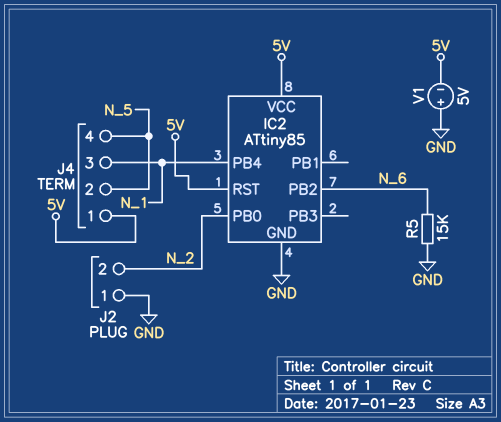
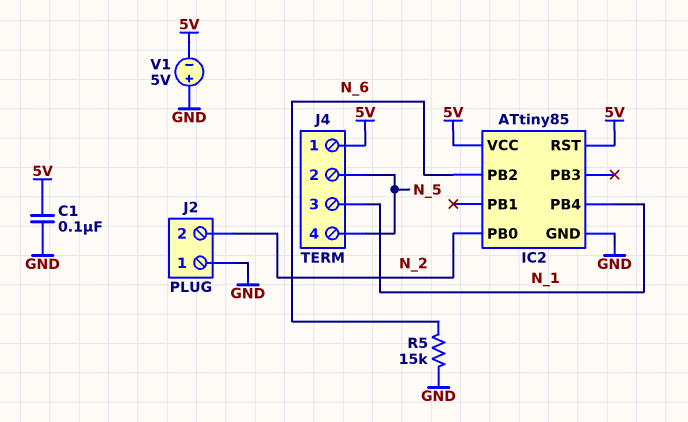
C1: none -> 100nF (5V, GND)

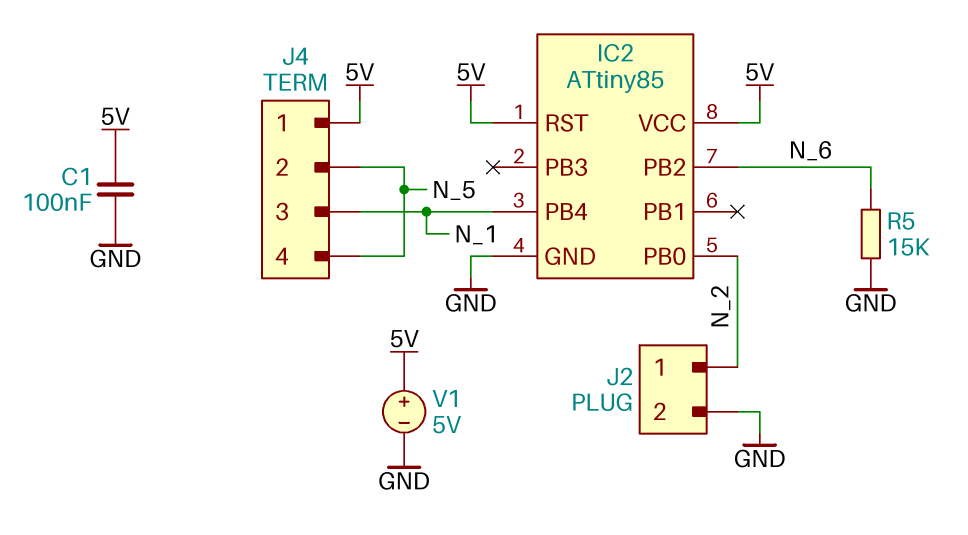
J2 pin 1: GND -> N_2
J2 pin 2: N_2 -> GND
V1: 5V (plus GND, minus 5V) -> 5V (plus 5V, minus GND)

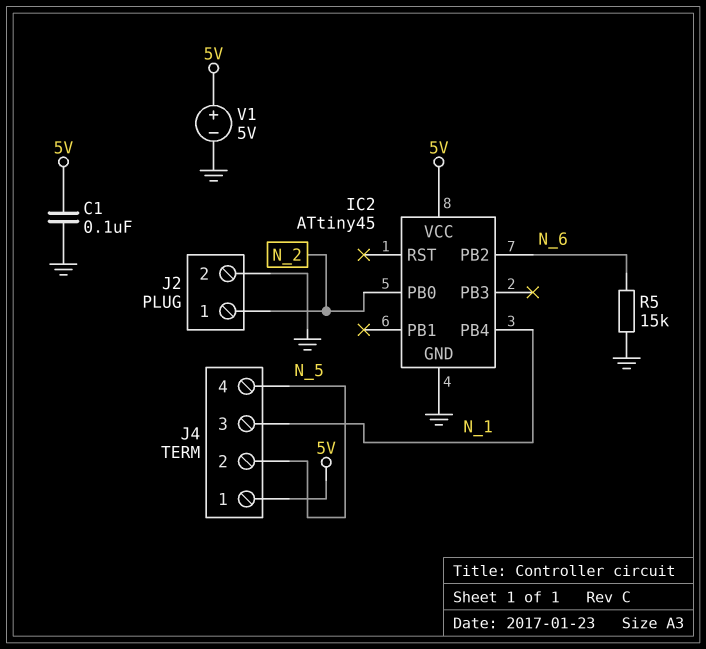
IC2: ATtiny85 -> ATtiny45
IC2 pin RST: 5V -> none

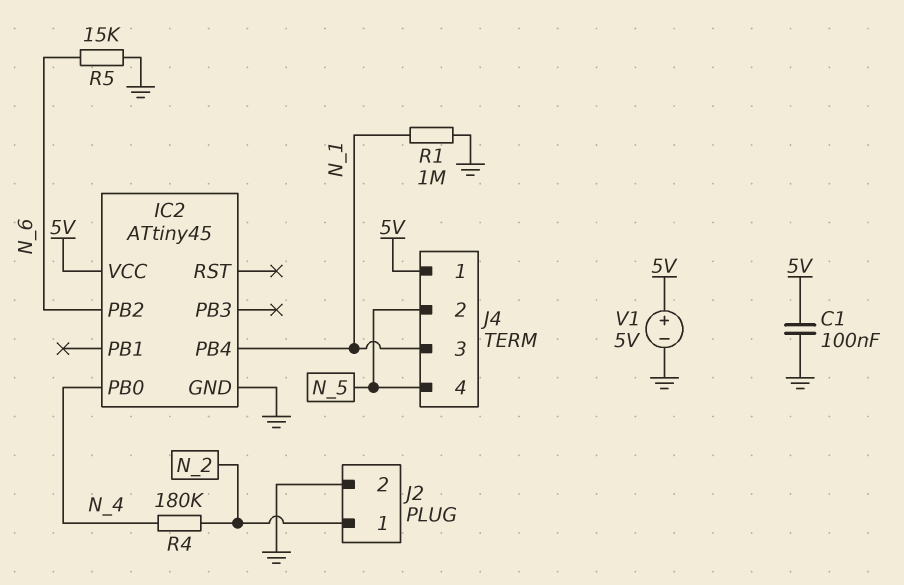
IC2 pin PB0: N_2 -> N_4
R1: none -> 1M (GND, N_1)
R4: none -> 180k (N_2, N_4)

